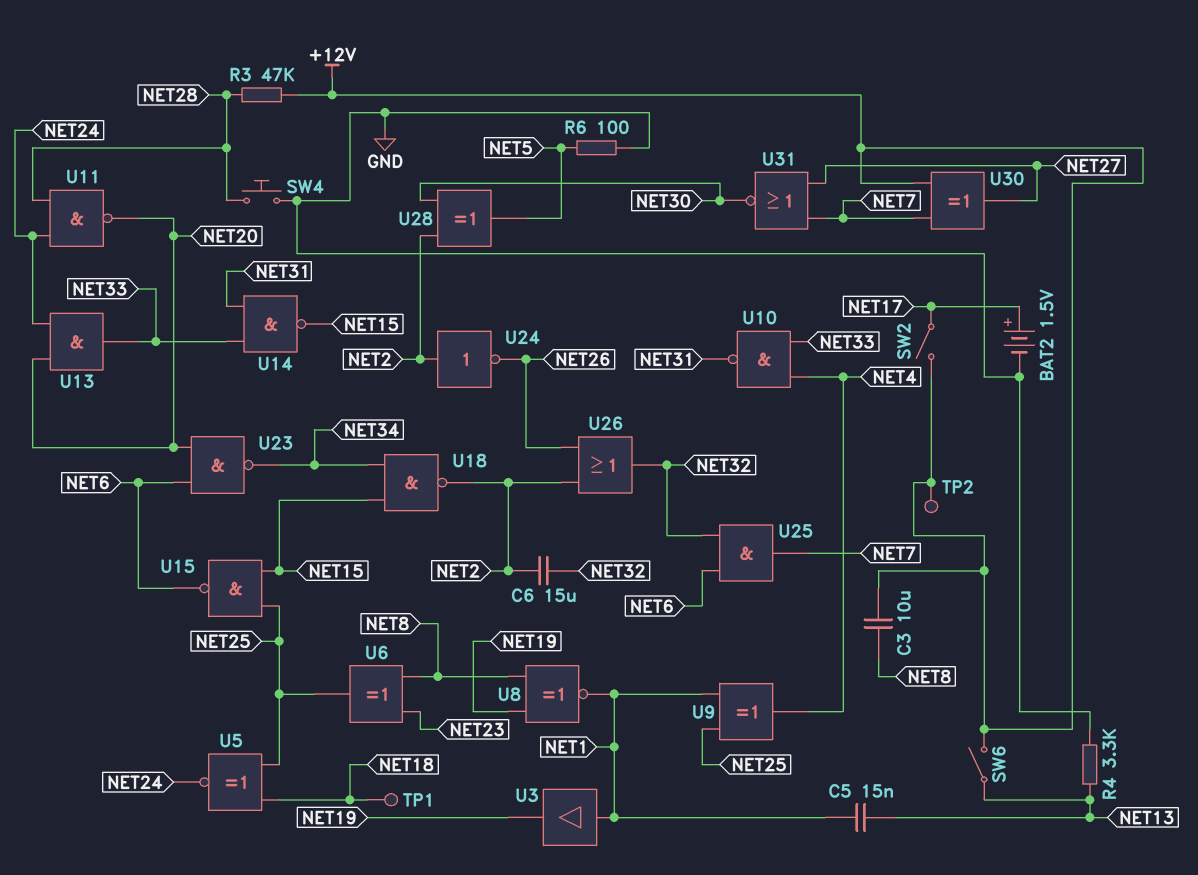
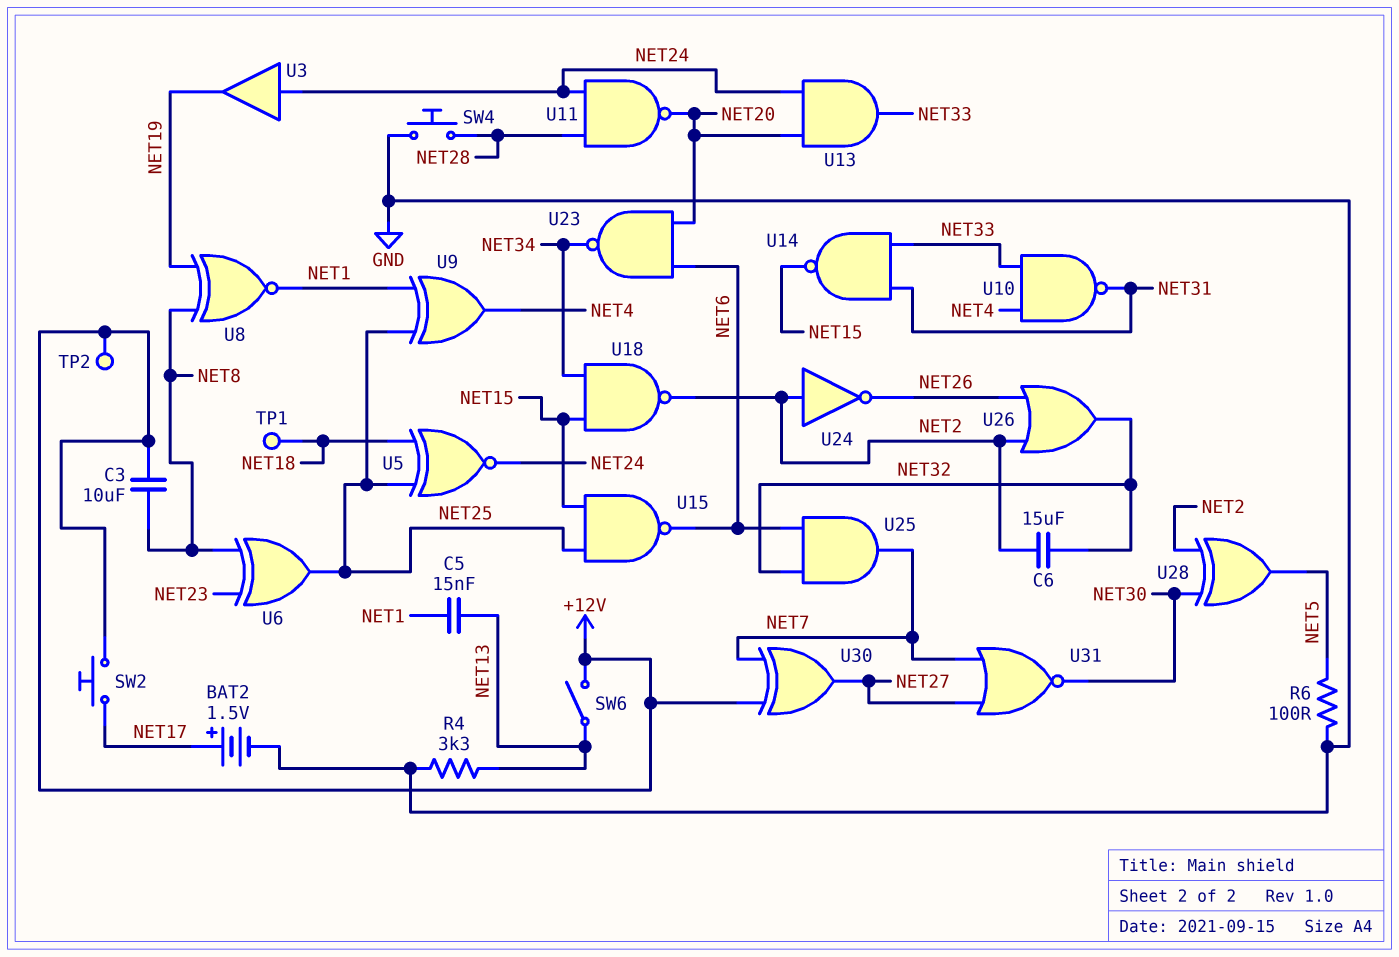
R3: 47k (+12V, NET28) -> none
SW2: switch (+12V, NET17) -> button (+12V, NET17)
U3: buffer (in NET1, out NET19) -> buffer (in NET24, out NET19)

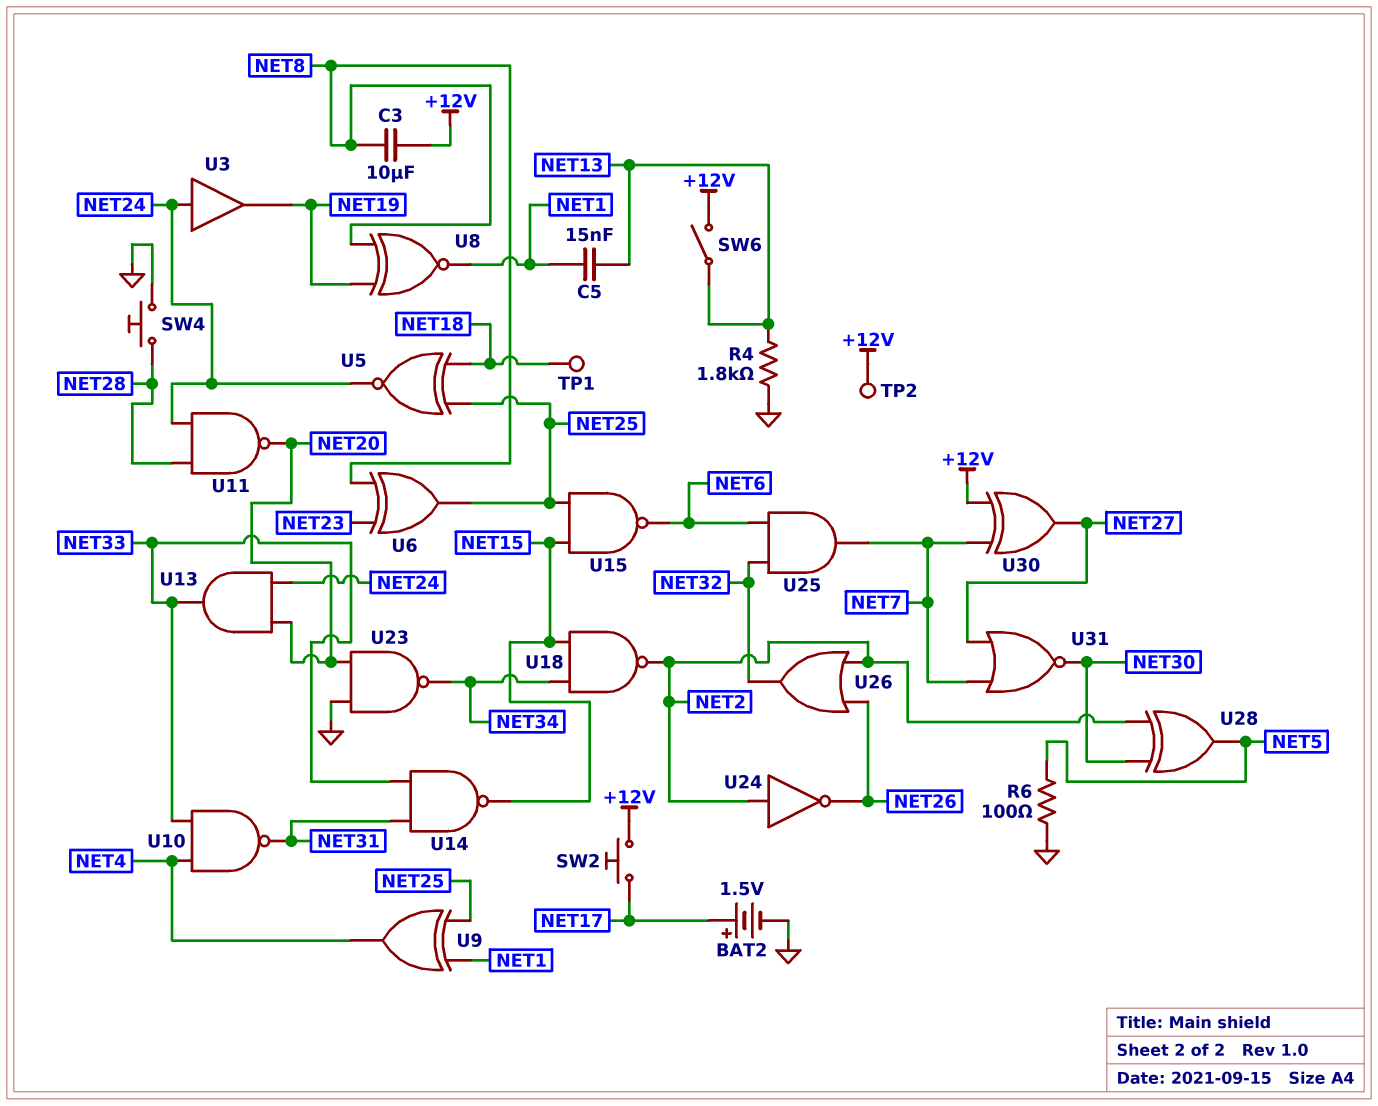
C6: 15uF (NET2, NET32) -> none
R4: 3.3k (GND, NET13) -> 1.8k (GND, NET13)
U23: NAND (in NET6, in NET20, out NET34) -> NAND (in GND, in NET20, out NET34)

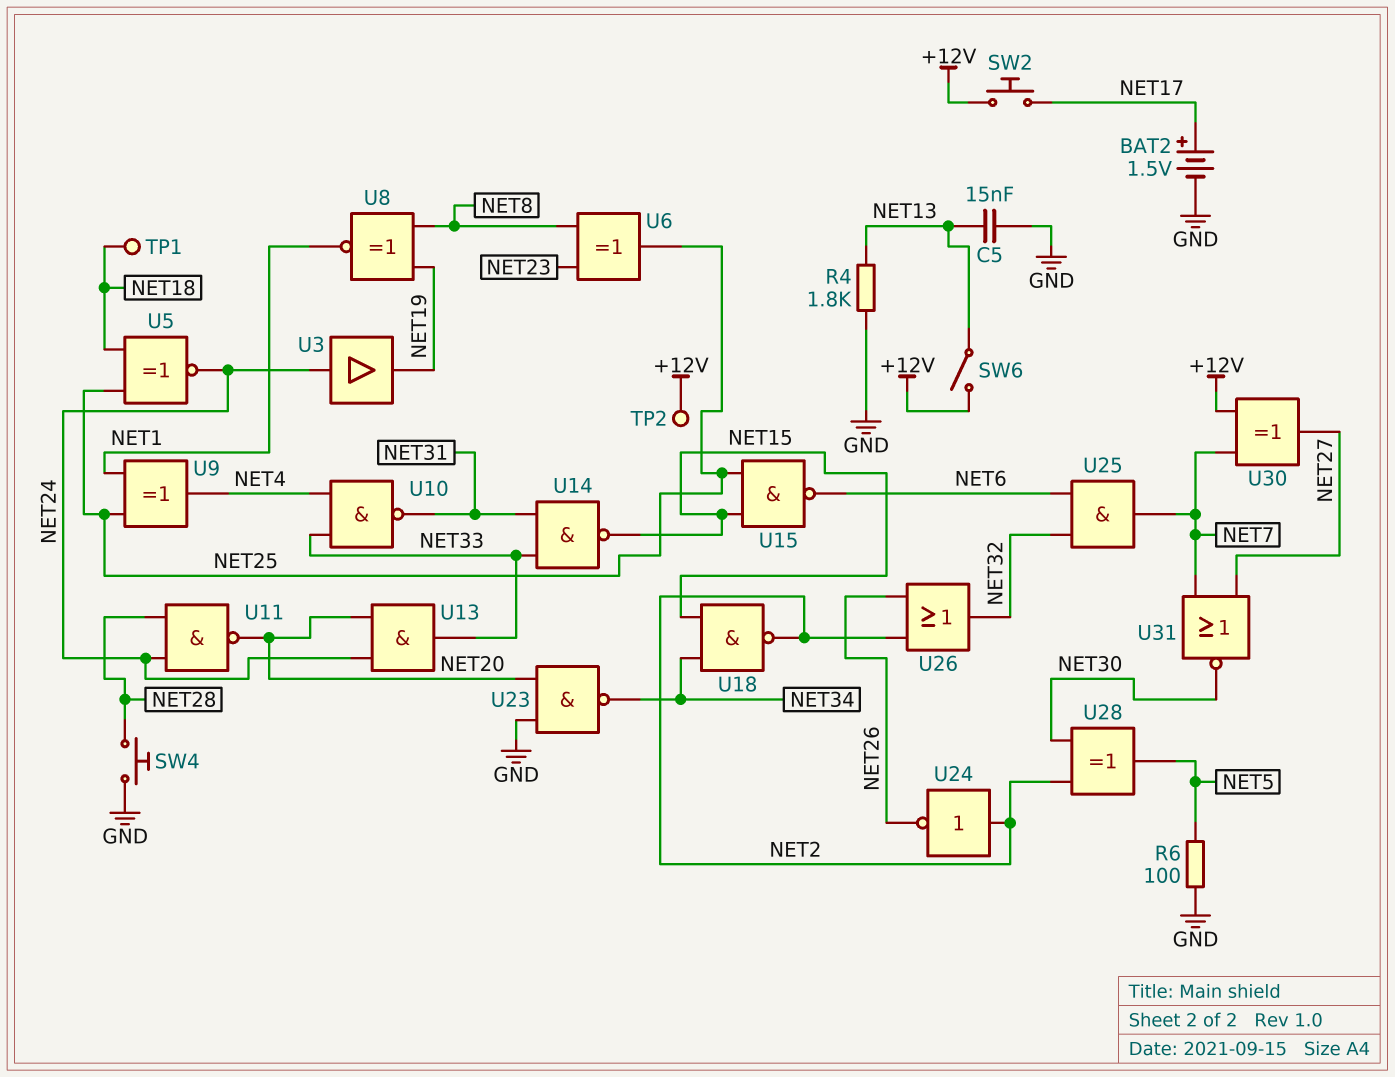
C3: 10uF (+12V, NET8) -> none
C5: 15nF (NET1, NET13) -> 15nF (GND, NET13)

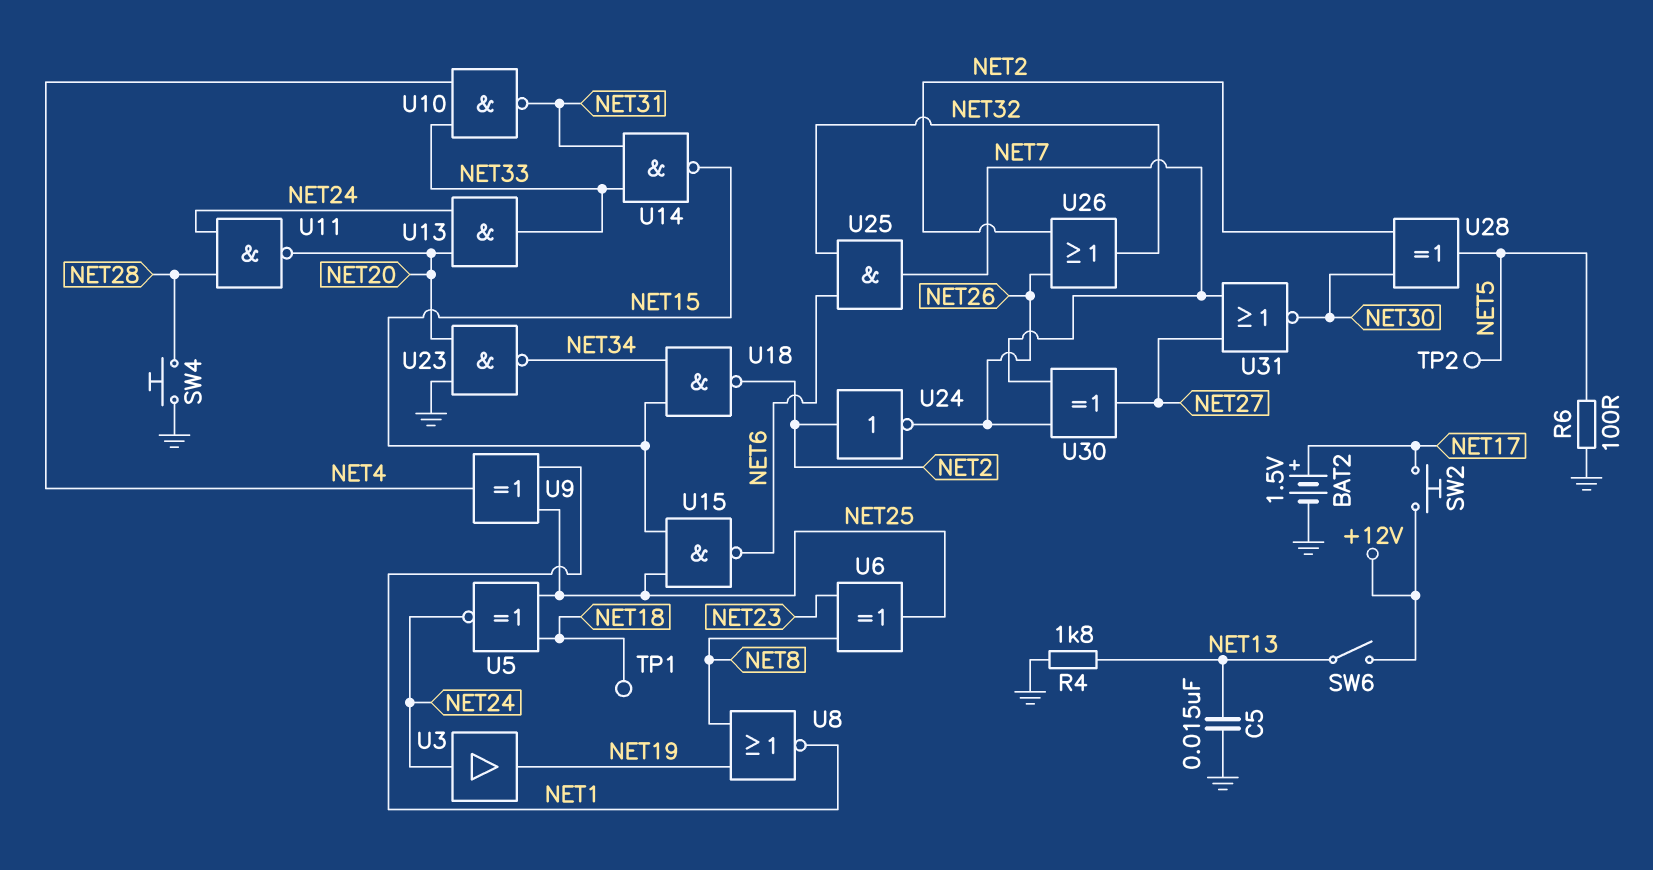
TP2: test point (+12V) -> test point (NET5)
U8: XNOR (in NET8, in NET19, out NET1) -> NOR (in NET8, in NET19, out NET1)
U30: XOR (in +12V, in NET7, out NET27) -> XOR (in NET7, in NET26, out NET27)

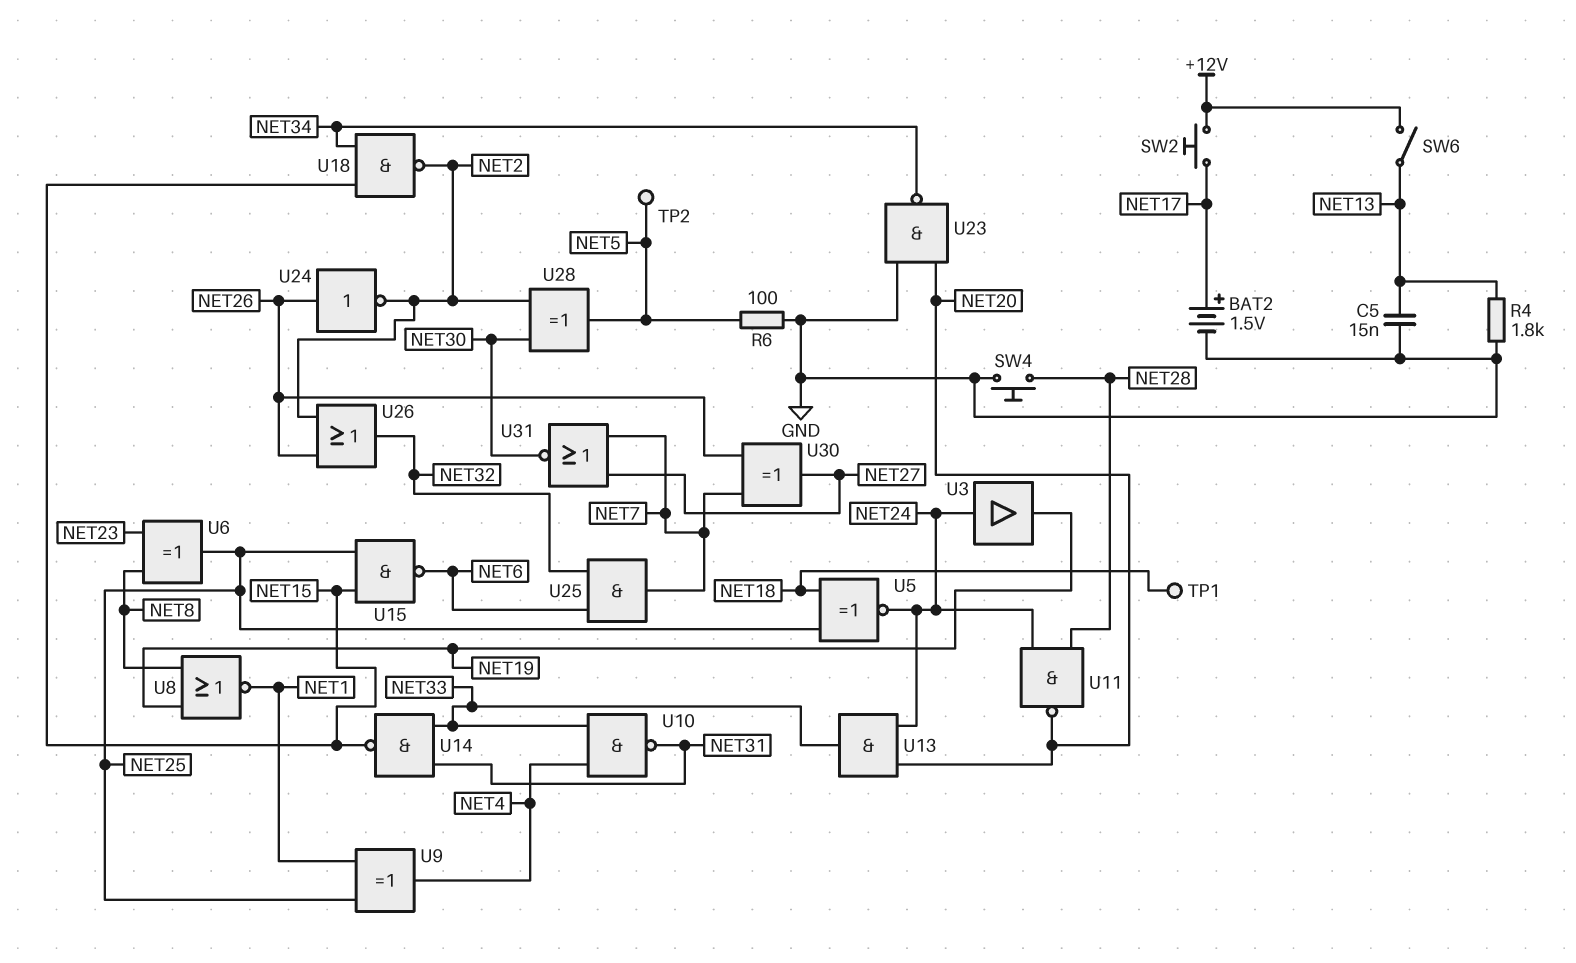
U24: NOT (in NET2, out NET26) -> NOT (in NET26, out NET2)

